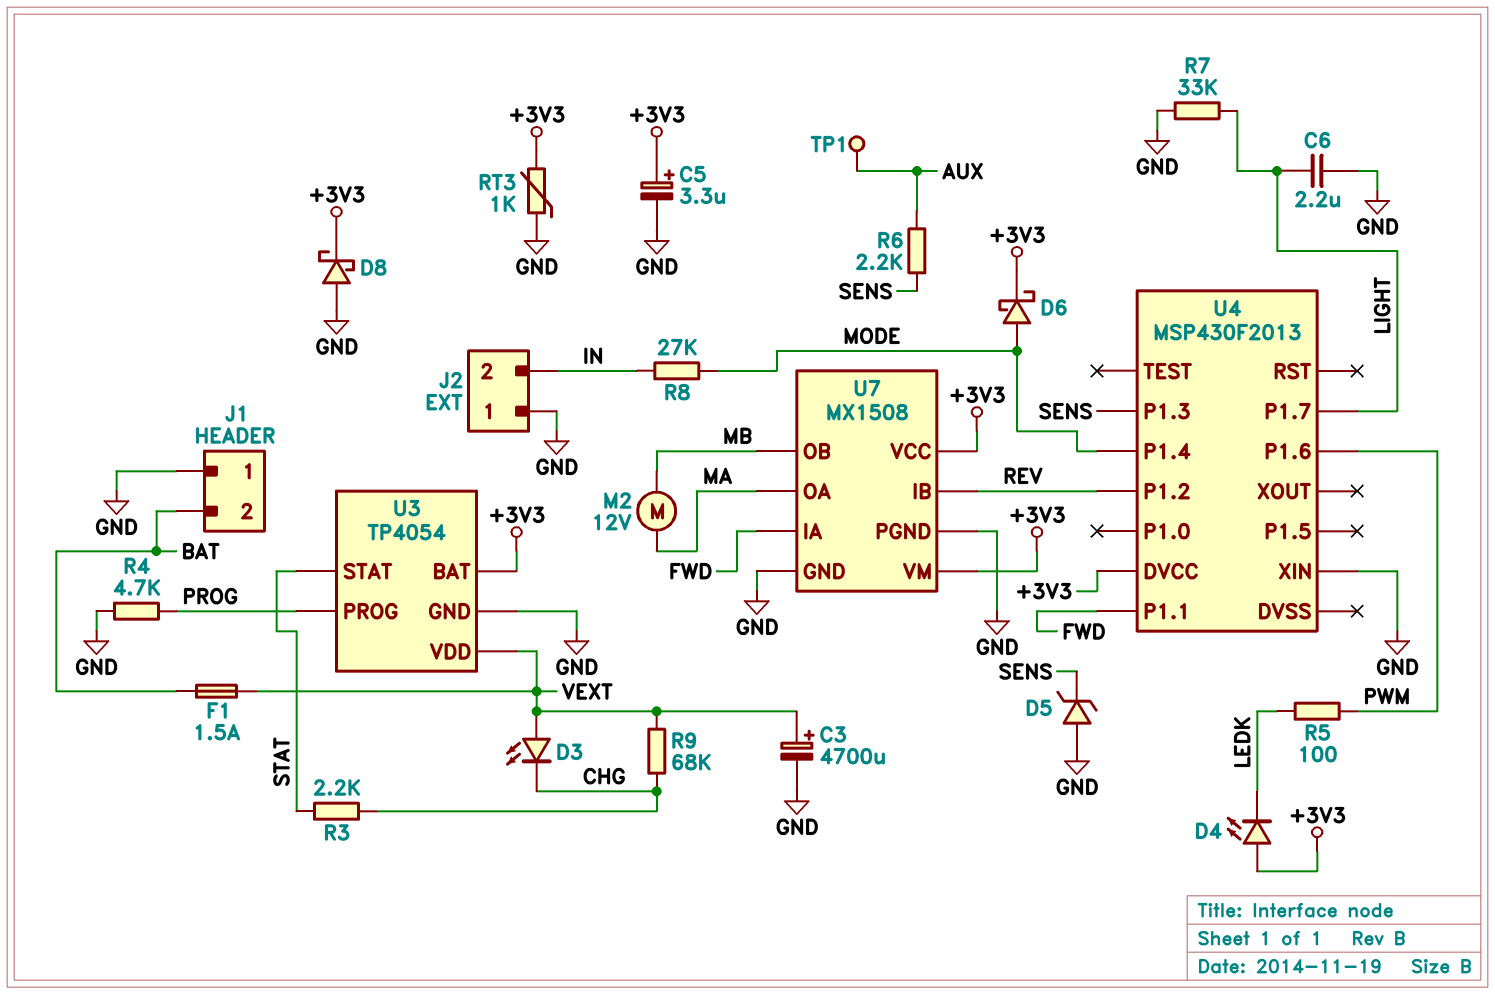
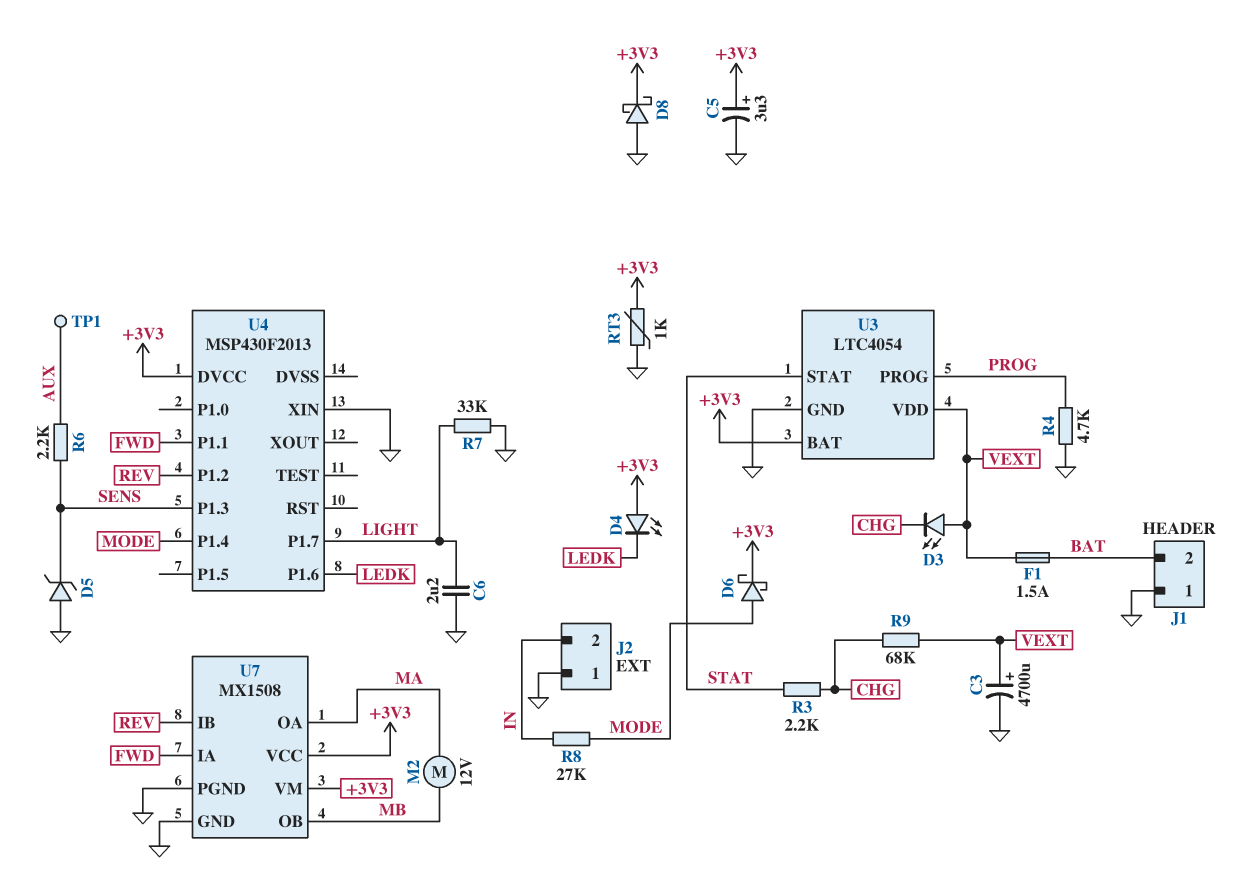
R5: 100 (LEDK, PWM) -> none
U3: TP4054 -> LTC4054
U4 pin P1.6: PWM -> LEDK

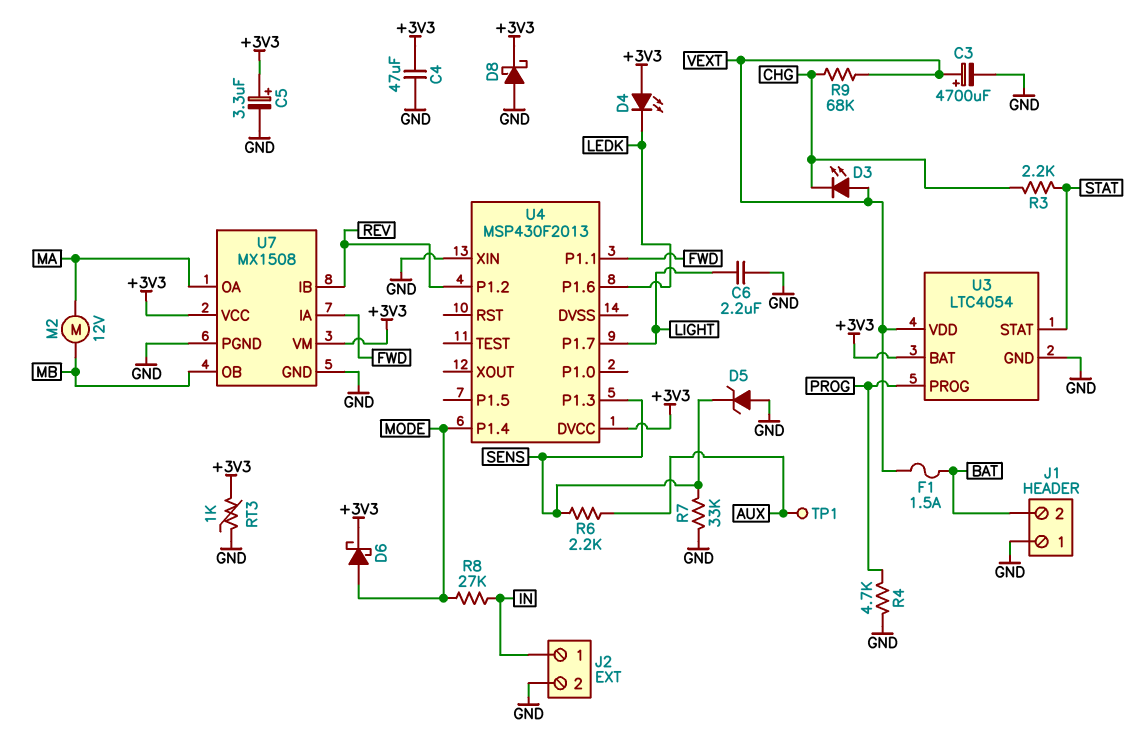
C4: none -> 47uF (+3V3, GND)
J2 pin 1: GND -> IN
J2 pin 2: IN -> GND
R7: 33k (GND, LIGHT) -> 33k (GND, SENS)

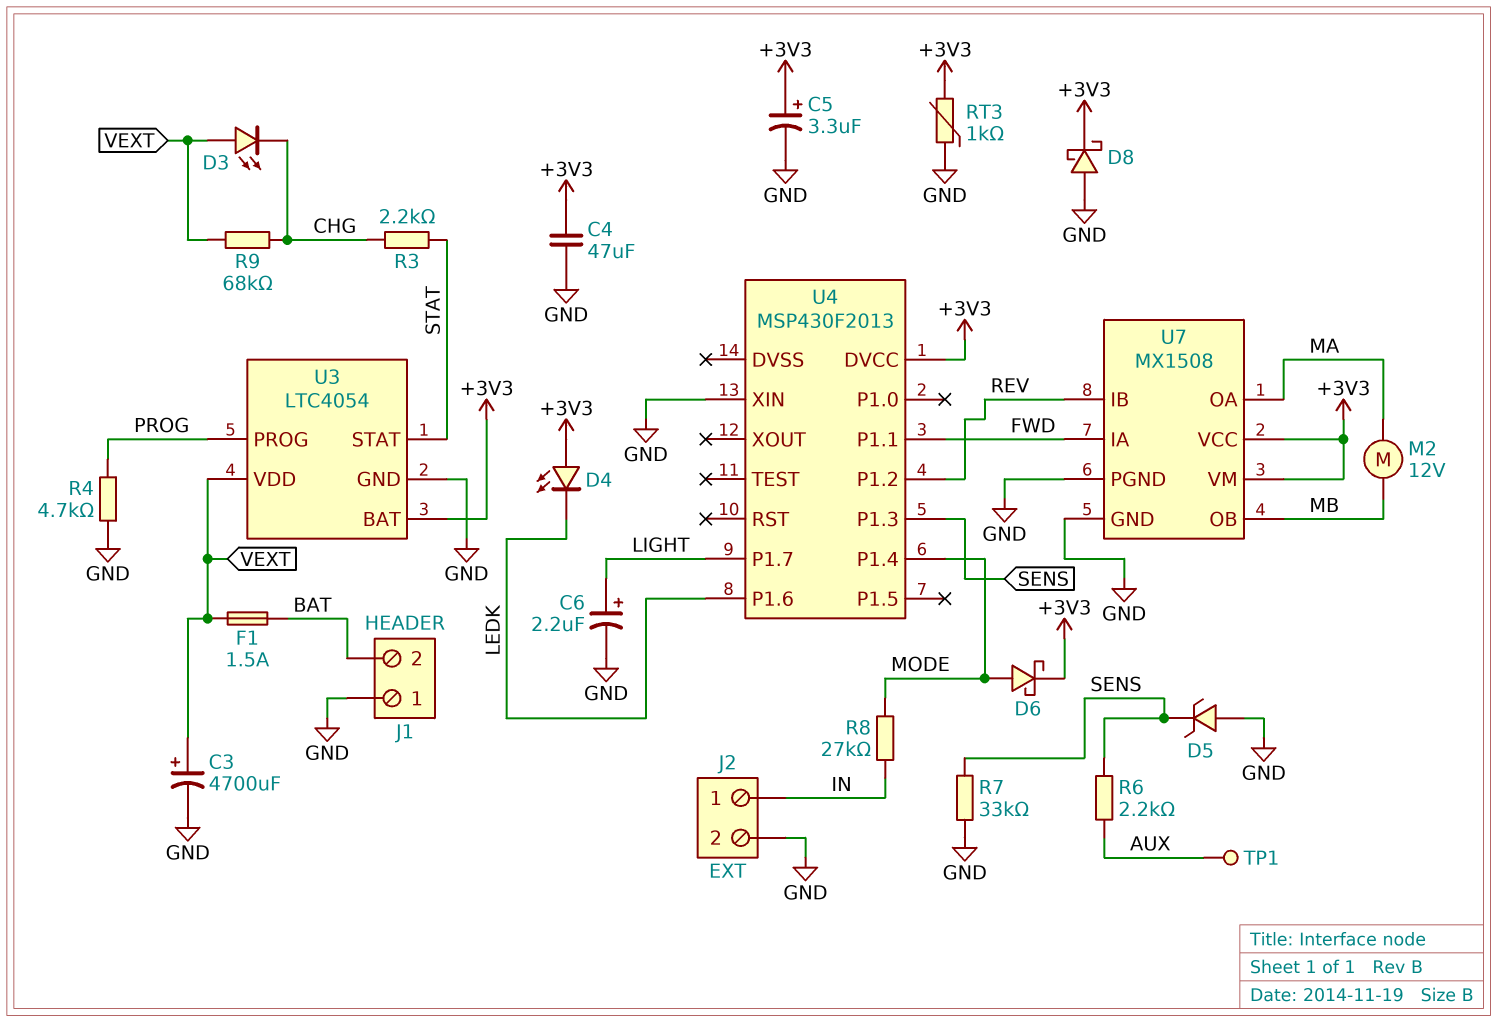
C6: 2.2uF (GND, LIGHT) -> 2.2uF (plus LIGHT, minus GND)

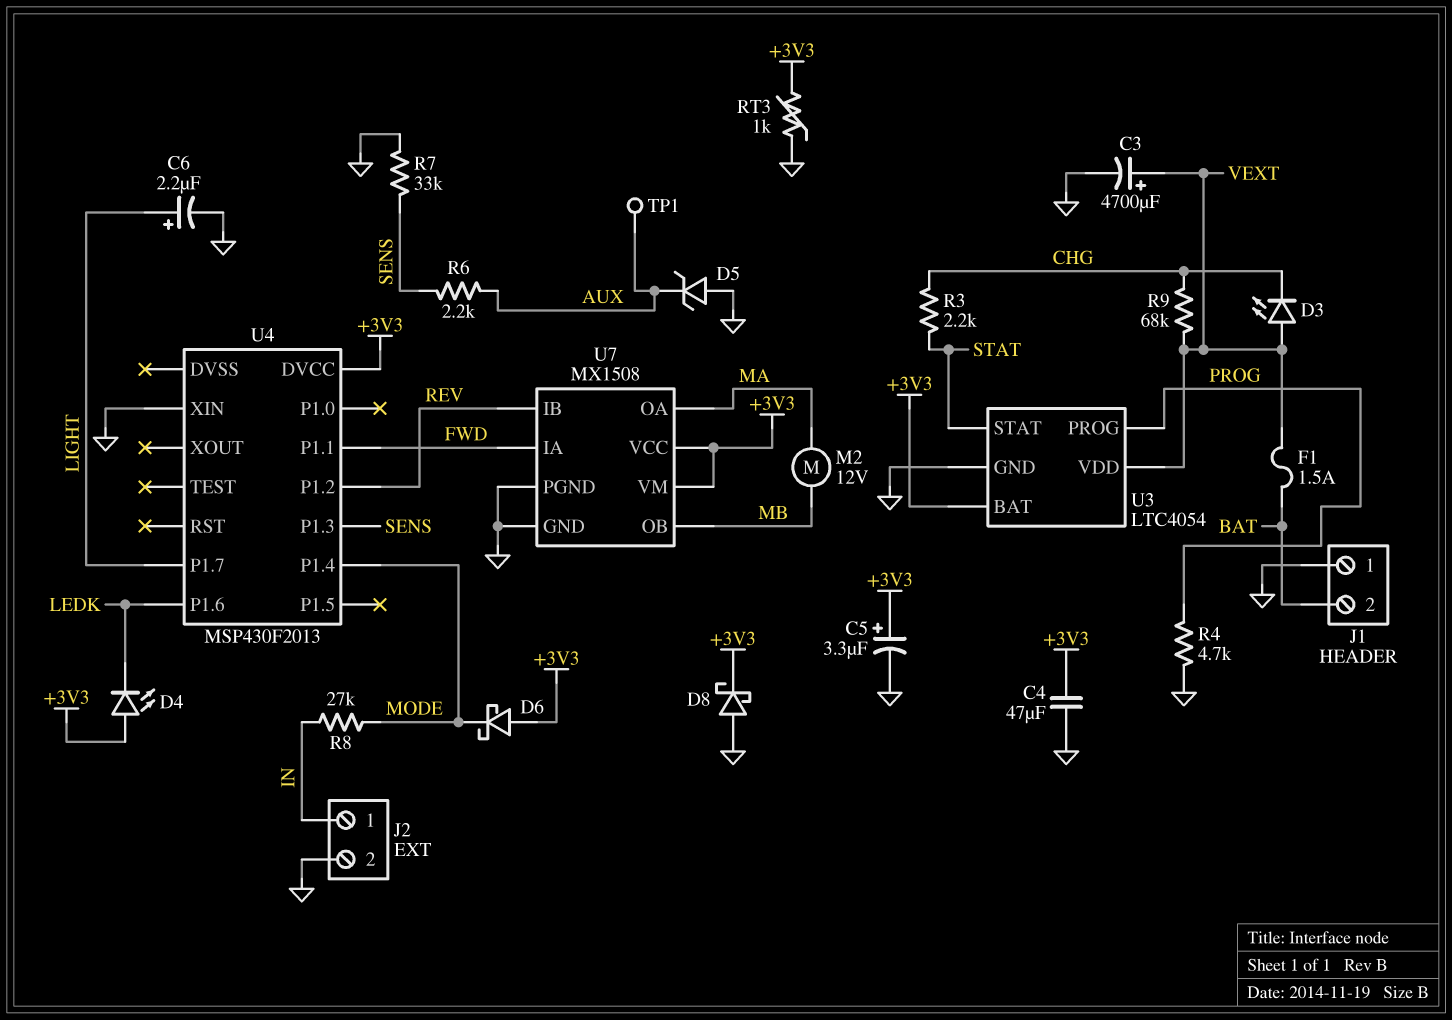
D5: zener (A GND, K SENS) -> zener (A GND, K AUX)
D6: schottky (A MODE, K +3V3) -> schottky (A +3V3, K MODE)

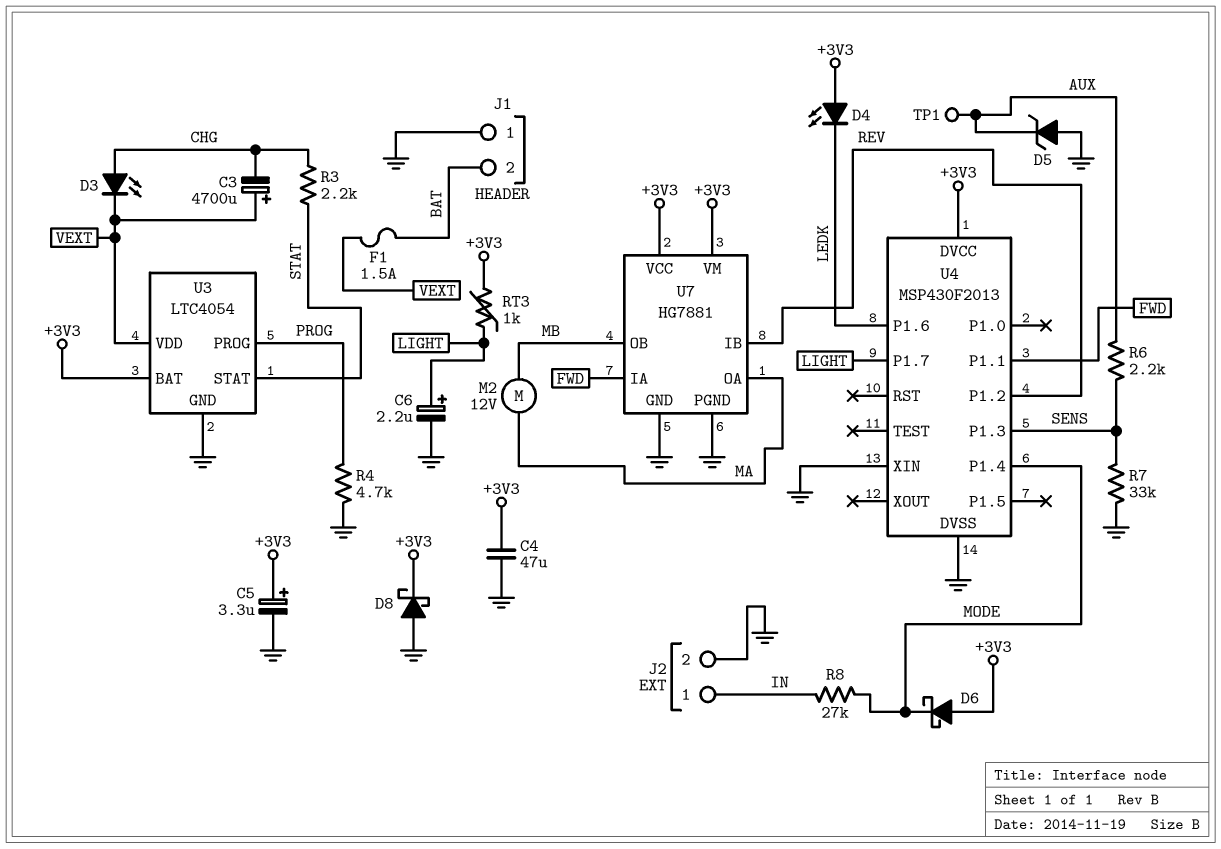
C3: 4700uF (plus VEXT, minus GND) -> 4700uF (plus VEXT, minus CHG)
D3: LED (A VEXT, K CHG) -> LED (A CHG, K VEXT)
R9: 68k (CHG, VEXT) -> none
RT3: 1k (+3V3, GND) -> 1k (+3V3, LIGHT)
U4 pin DVSS: none -> GND
U7: MX1508 -> HG7881

